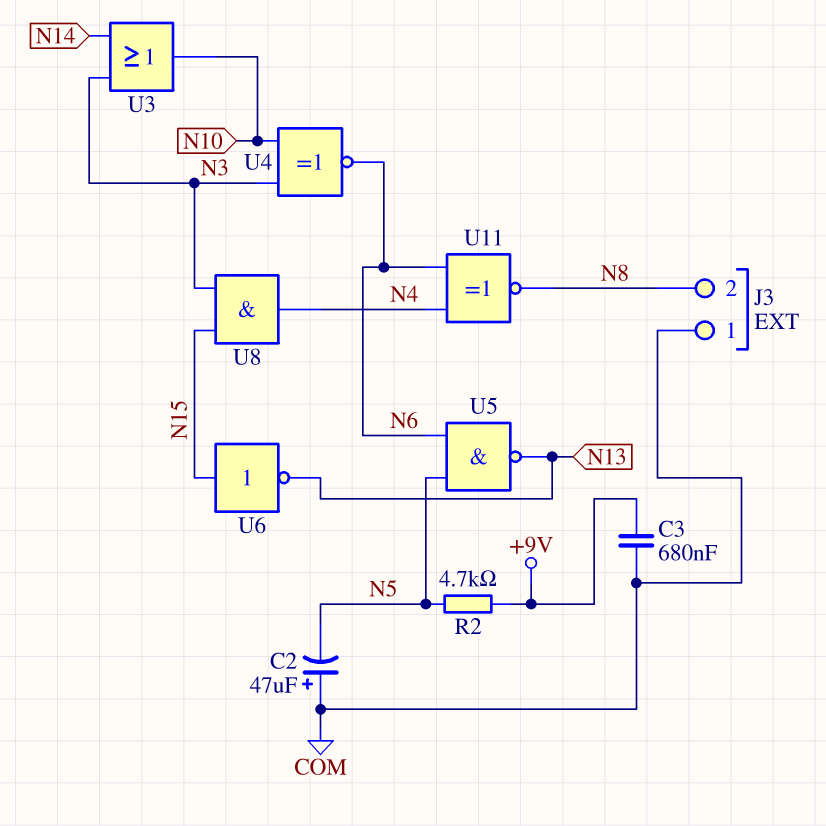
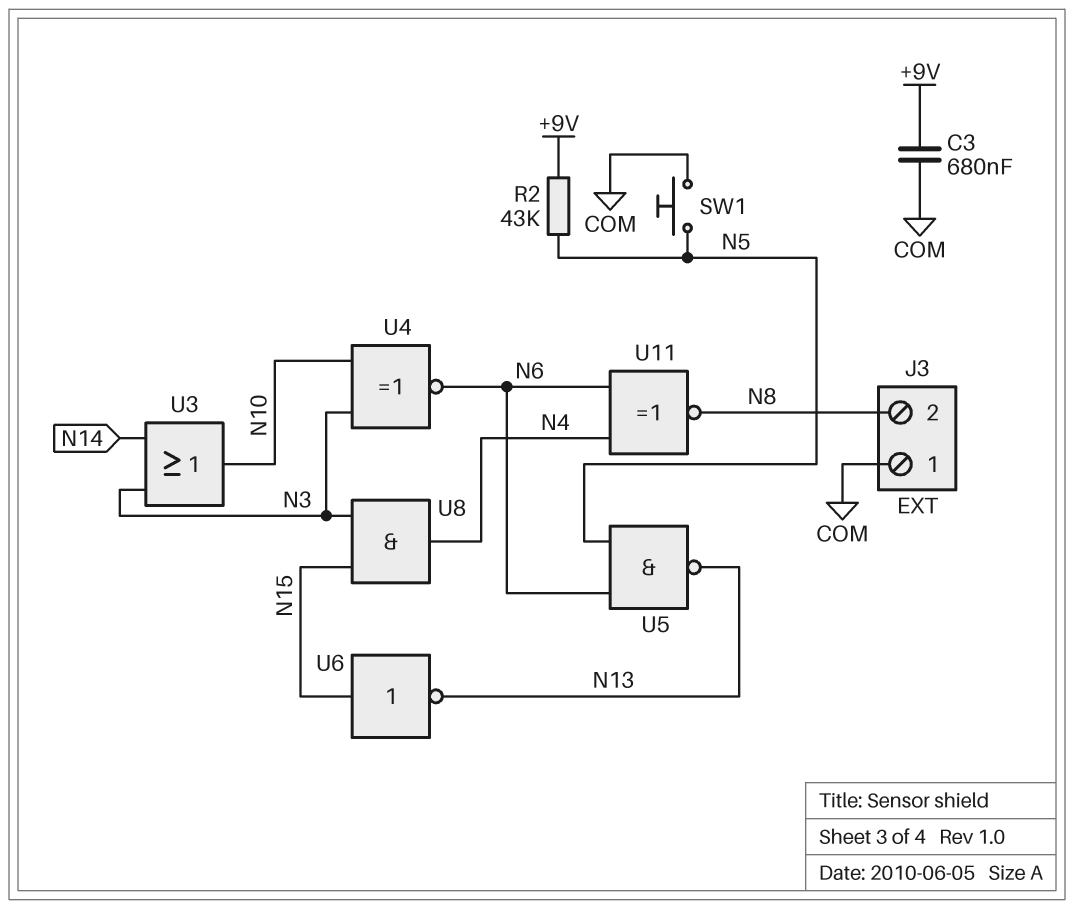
C2: 47uF (plus COM, minus N5) -> none
R2: 4.7k (+9V, N5) -> 43k (+9V, N5)
SW1: none -> button (COM, N5)

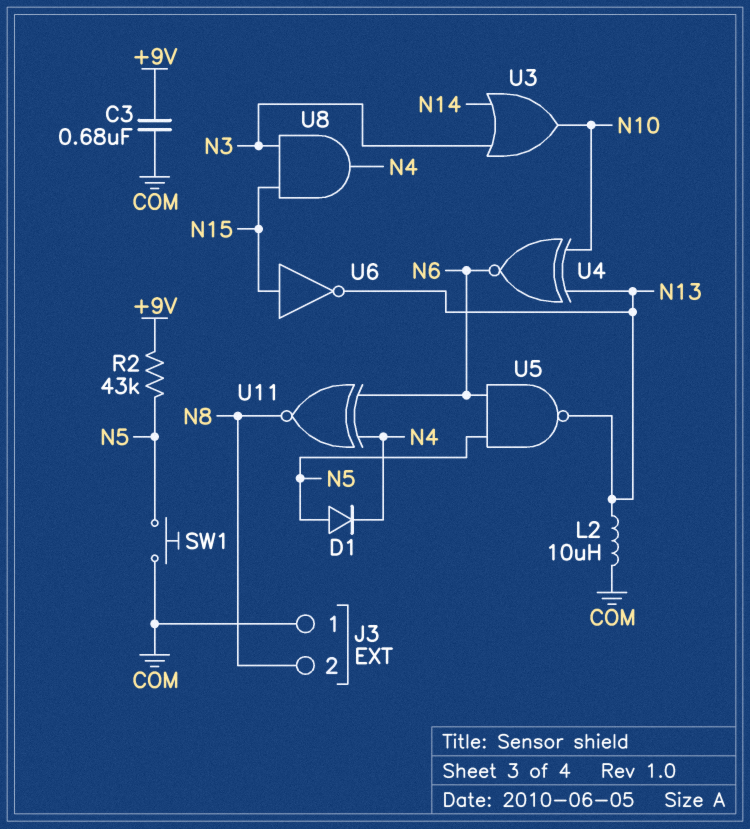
D1: none -> diode (A N5, K N4)
L2: none -> 10uH (COM, N13)
U4: XNOR (in N3, in N10, out N6) -> XNOR (in N10, in N13, out N6)

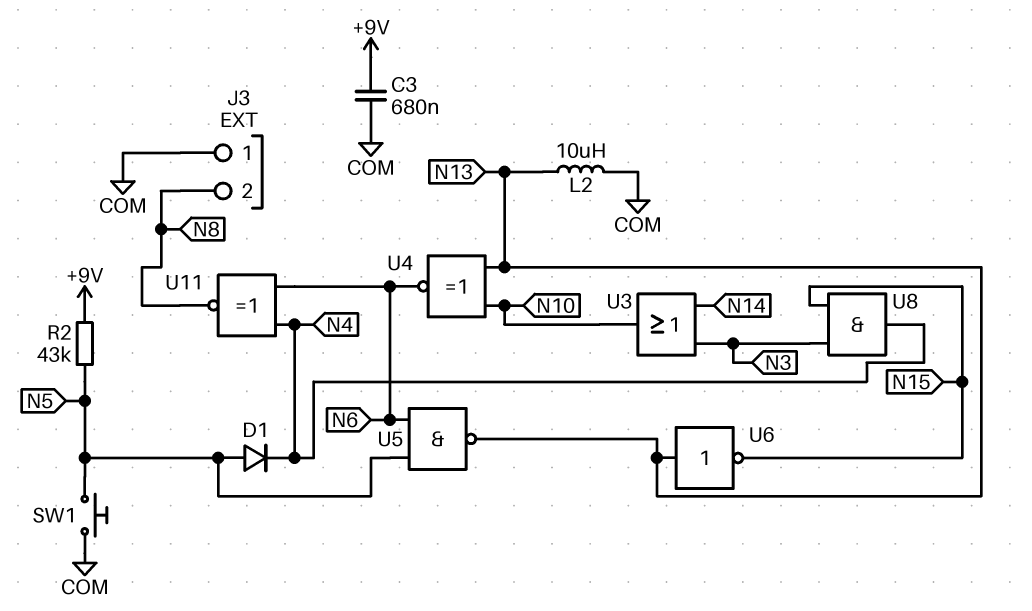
U6: NOT (in N15, out N13) -> NOT (in N13, out N15)

